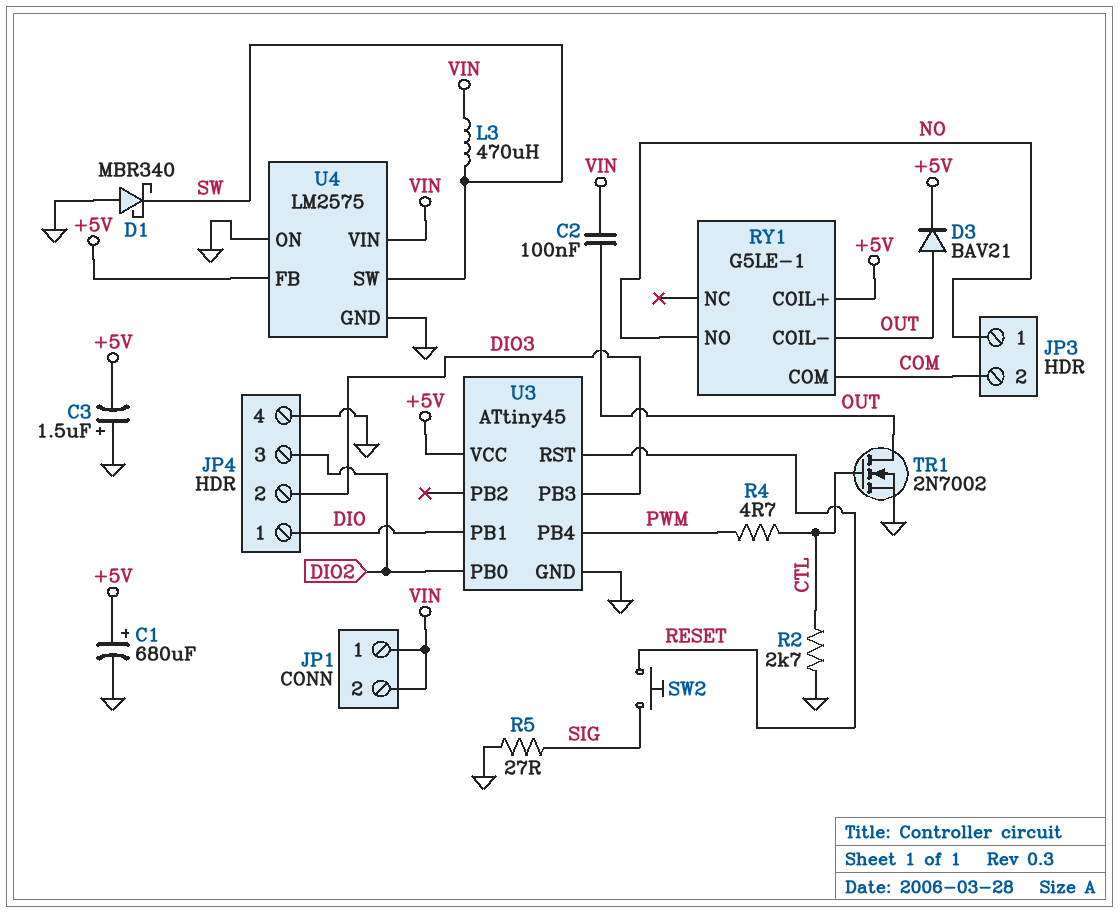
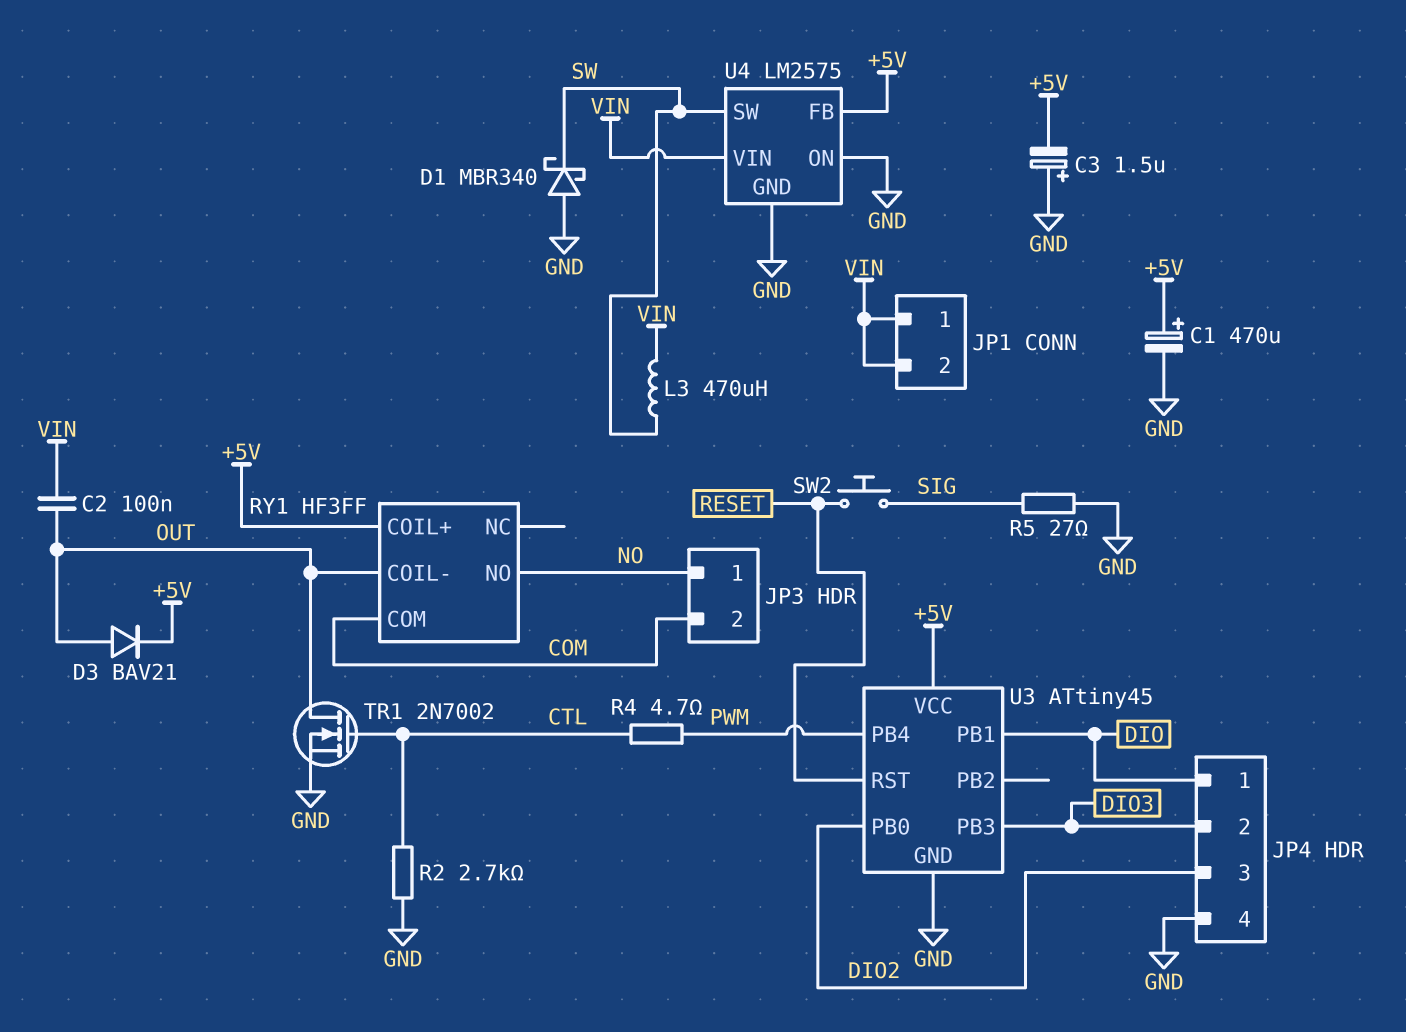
C1: 680uF (plus +5V, minus GND) -> 470uF (plus +5V, minus GND)
RY1: G5LE-1 -> HF3FF

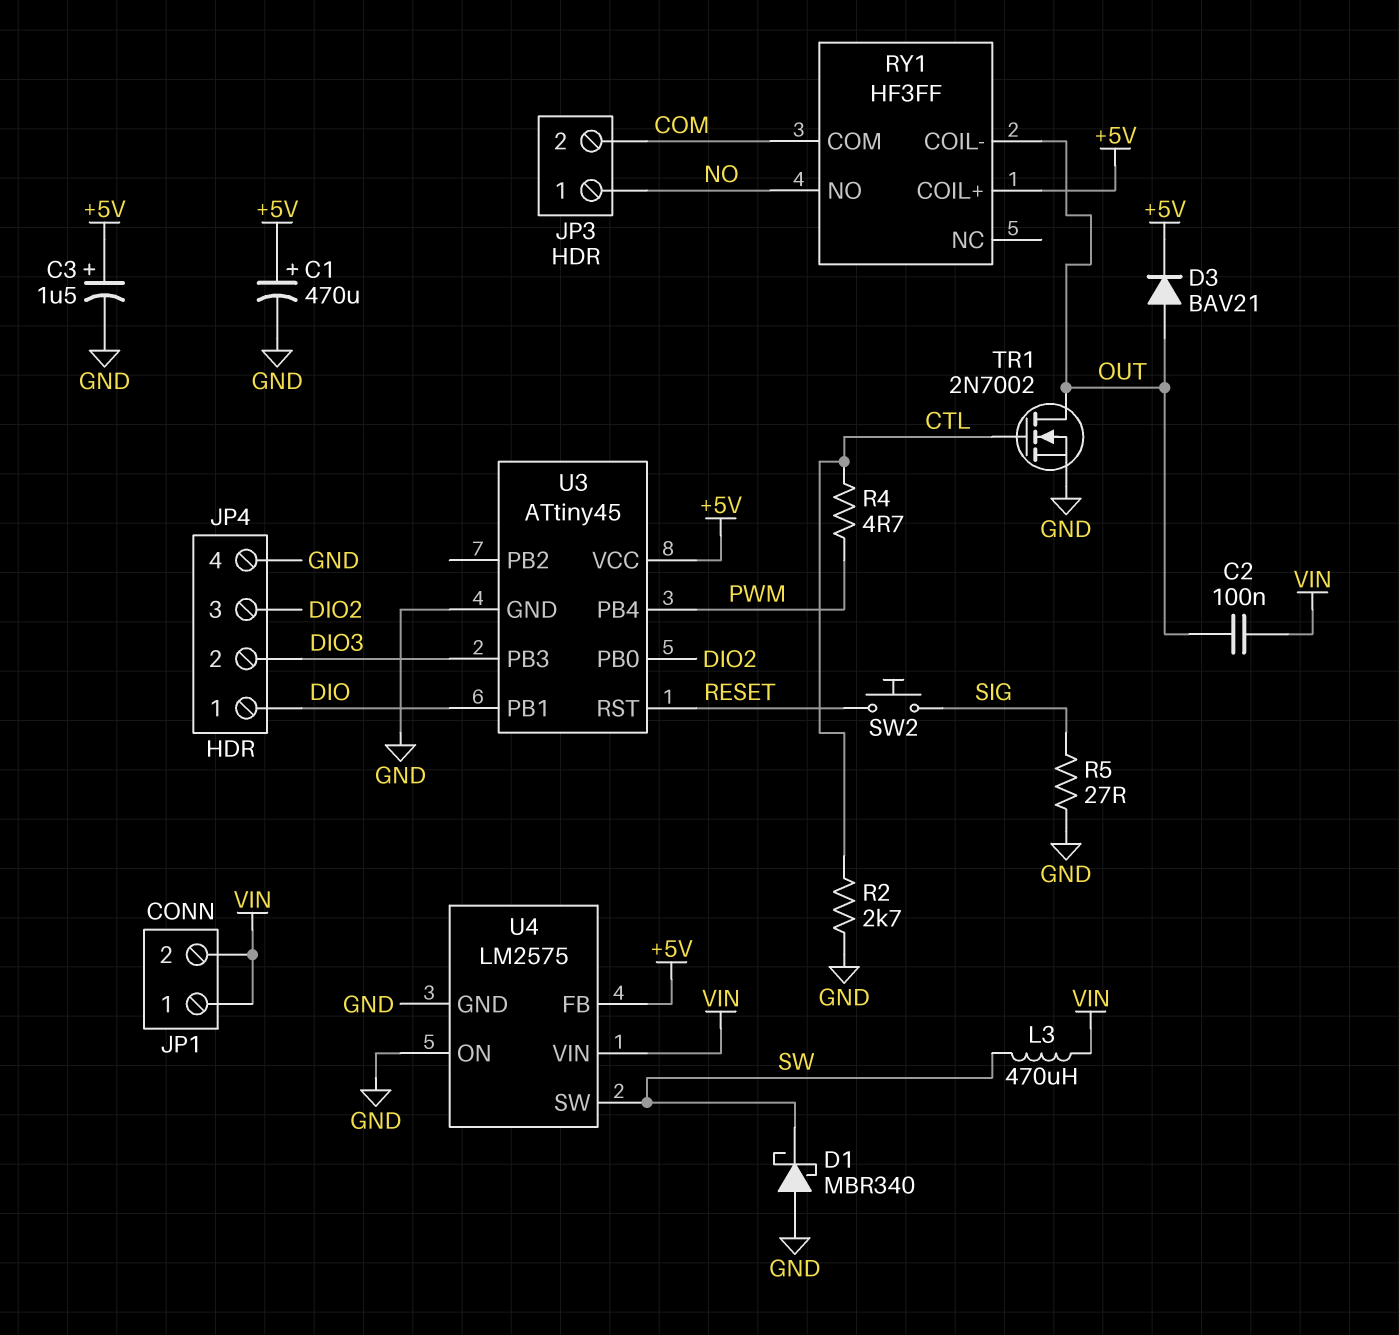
C3: 1.5uF (plus GND, minus +5V) -> 1.5uF (plus +5V, minus GND)

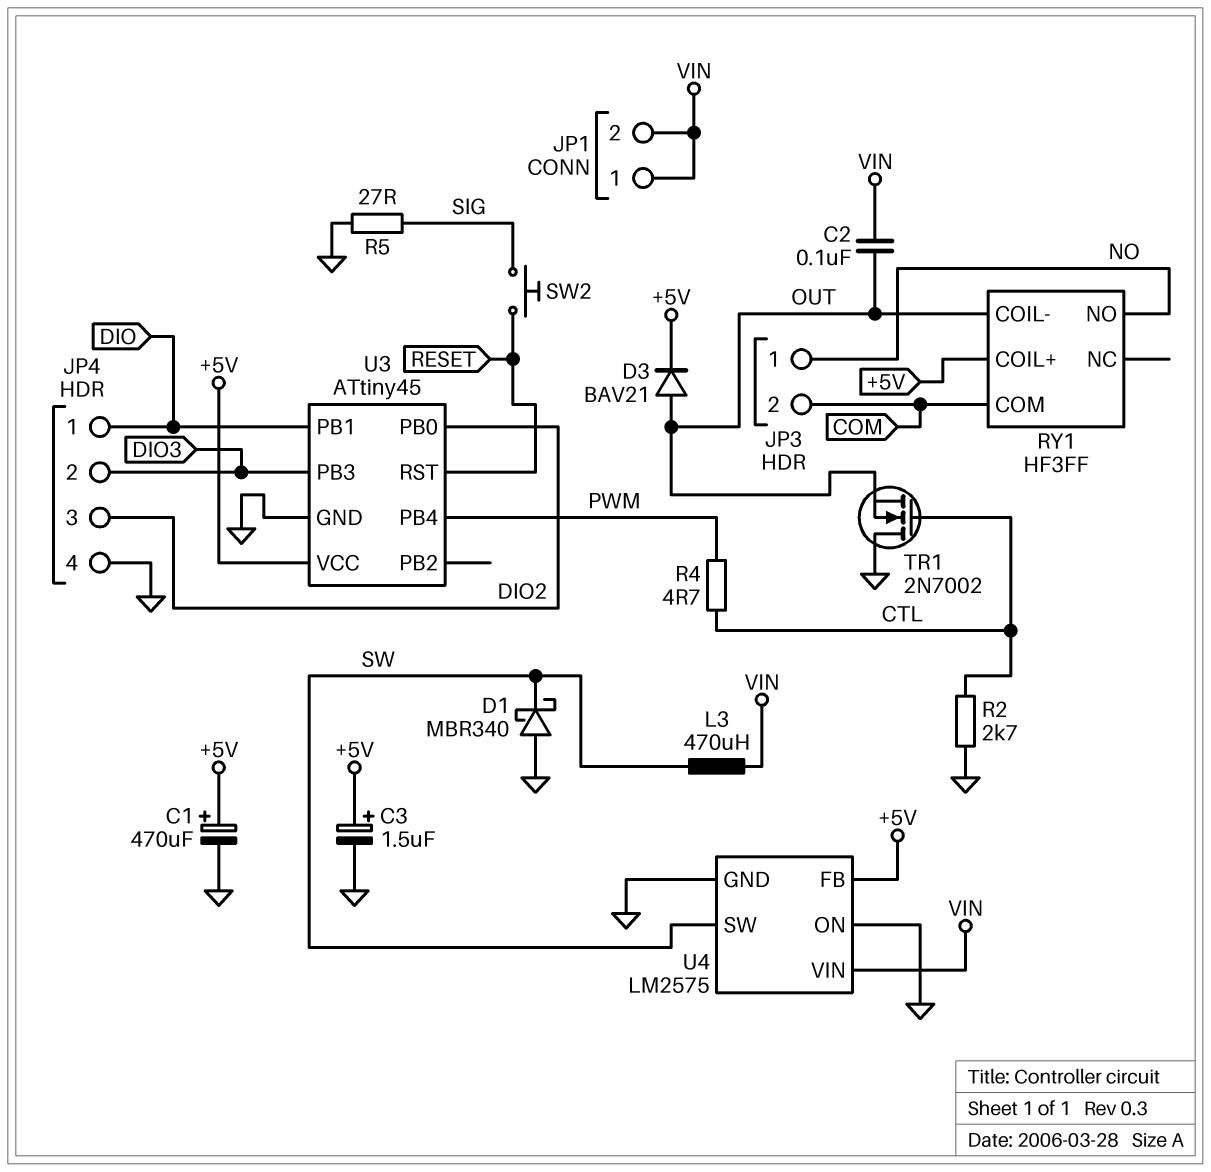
TR1: NMOS 2N7002 (G CTL, D OUT, S GND) -> NMOS 2N7002 (G CTL, D GND, S OUT)

